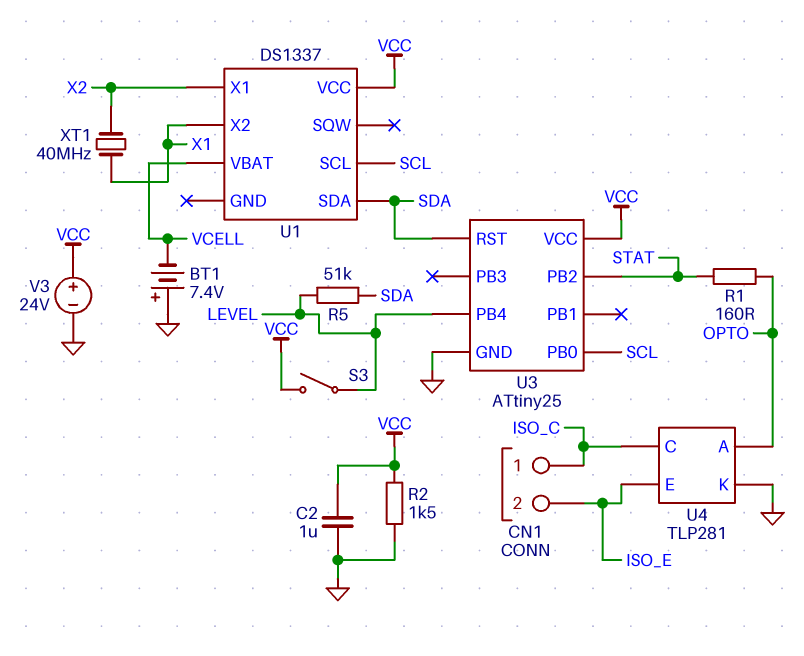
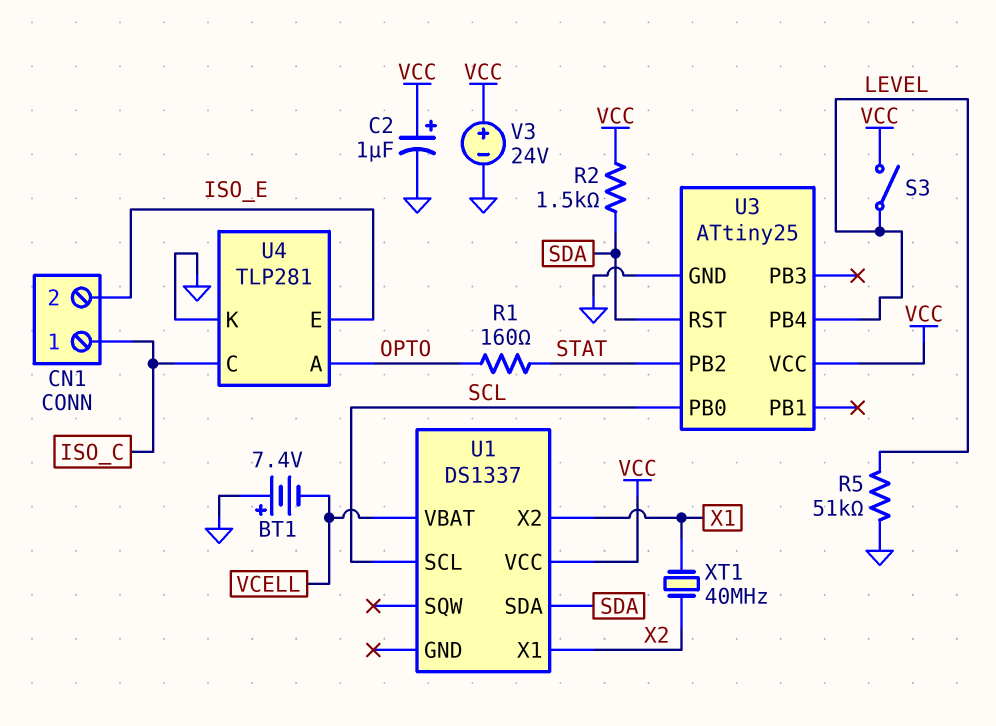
C2: 1uF (GND, VCC) -> 1uF (plus VCC, minus GND)
R2: 1.5k (GND, VCC) -> 1.5k (SDA, VCC)
R5: 51k (LEVEL, SDA) -> 51k (GND, LEVEL)

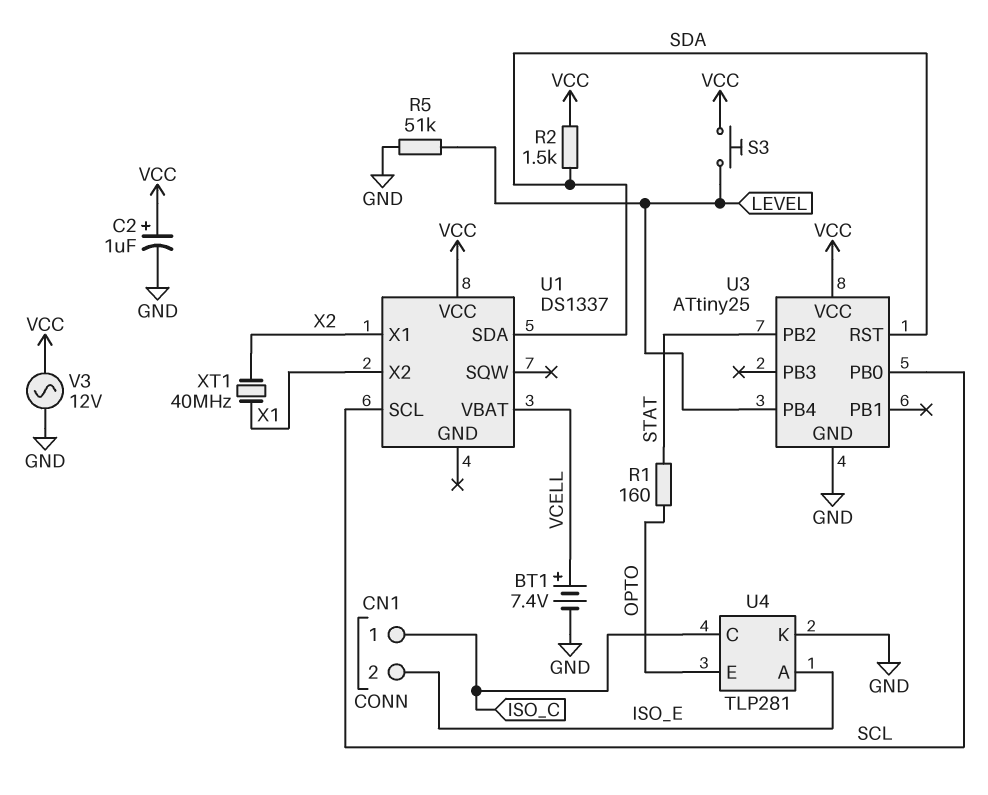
BT1: 7.4V (plus GND, minus VCELL) -> 7.4V (plus VCELL, minus GND)
S3: switch (LEVEL, VCC) -> button (LEVEL, VCC)
U4 pin A: OPTO -> ISO_E
U4 pin E: ISO_E -> OPTO
V3: 24V (plus VCC, minus GND) -> AC 12V (GND, VCC)

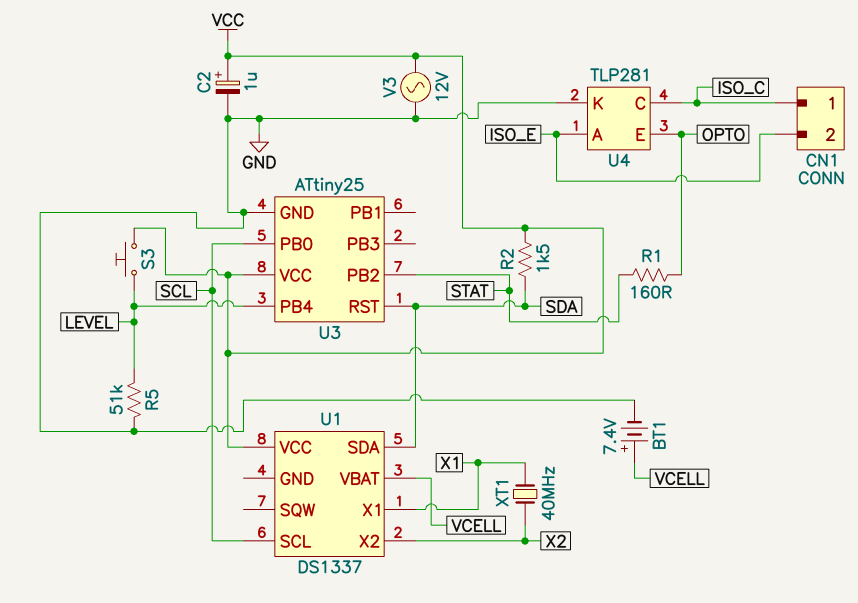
U1 pin X1: X2 -> X1
U1 pin X2: X1 -> X2

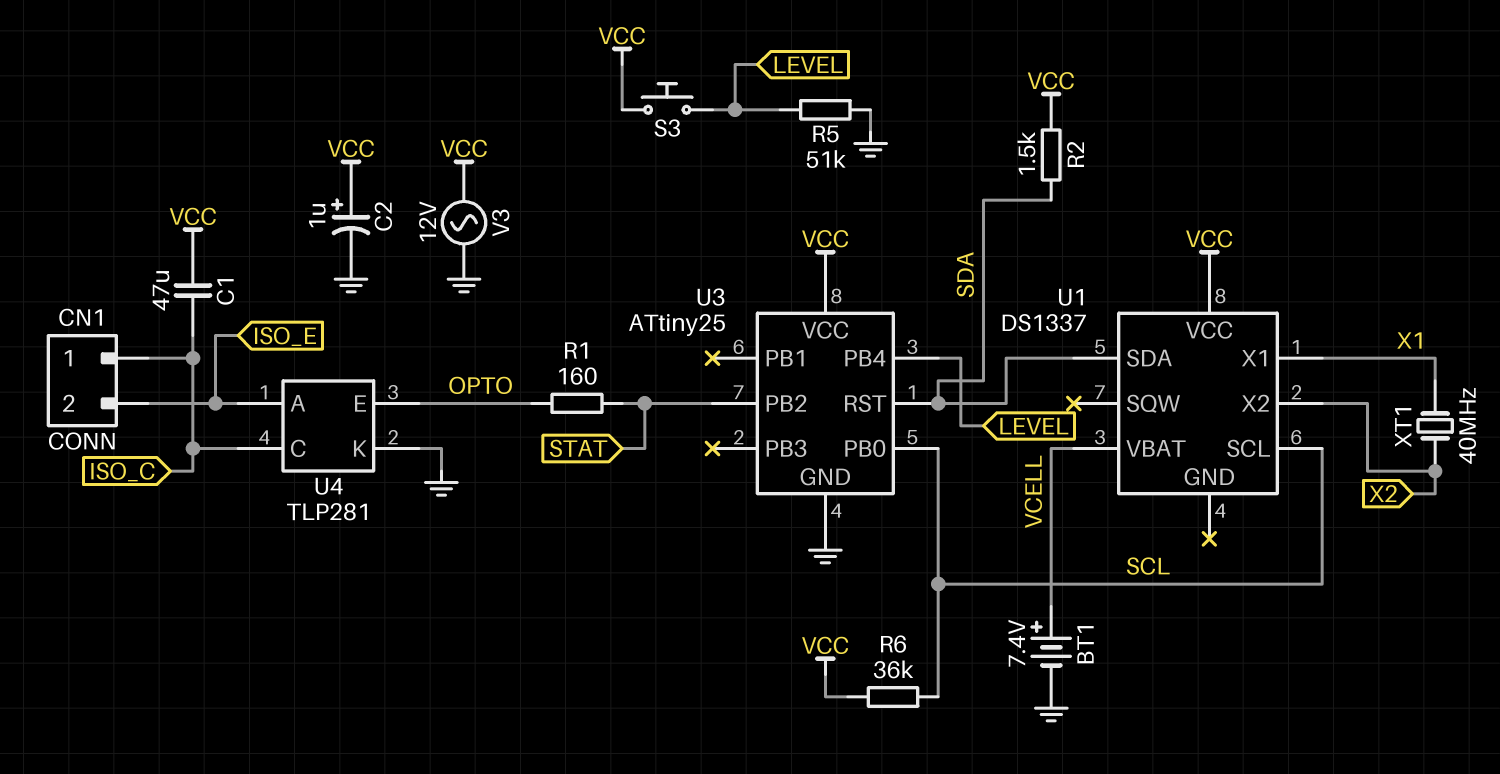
C1: none -> 47uF (ISO_C, VCC)
R6: none -> 36k (SCL, VCC)

